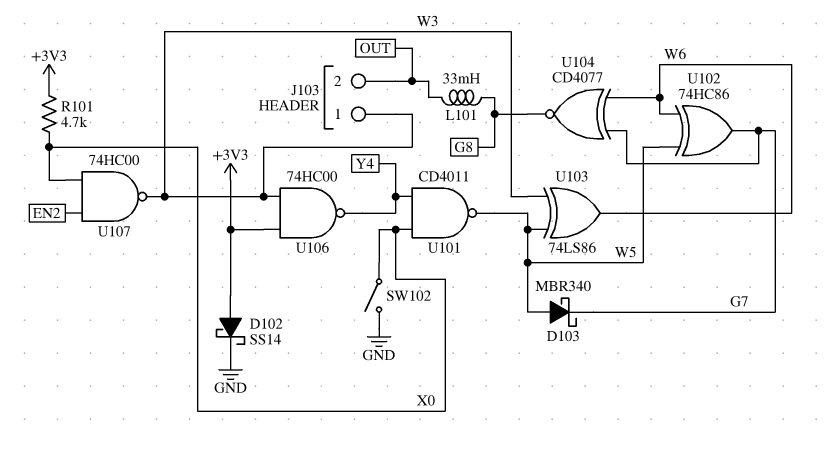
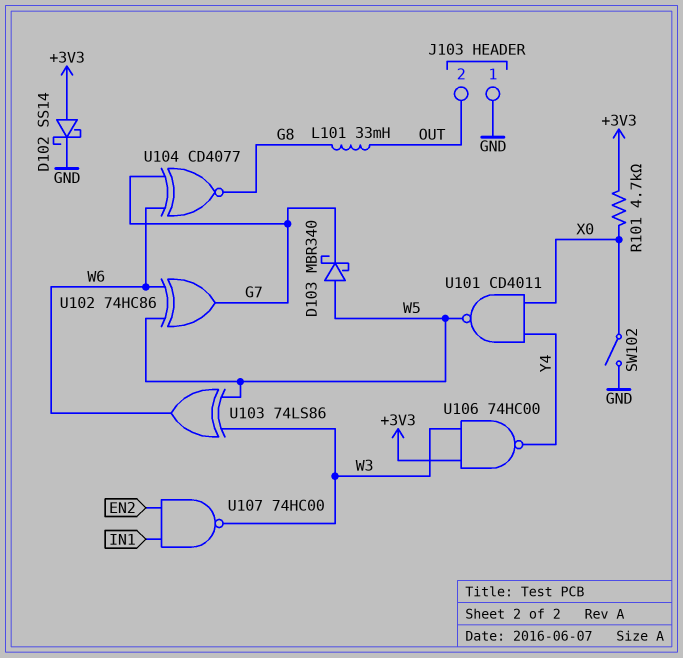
J103 pin 1: W3 -> GND
U107: NAND 74HC00 (in EN2, in X0, out W3) -> NAND 74HC00 (in EN2, in IN1, out W3)

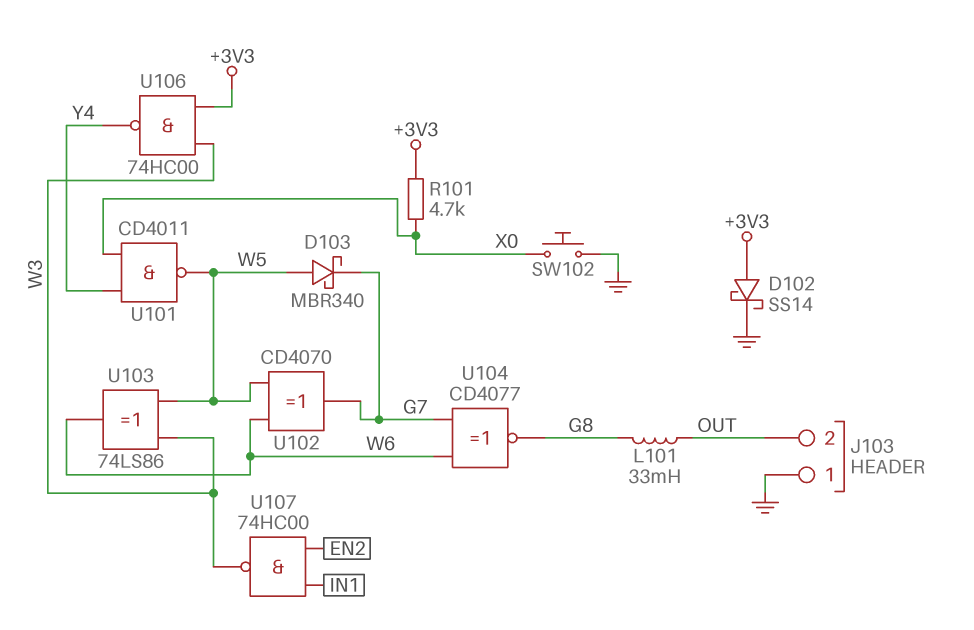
SW102: switch (GND, X0) -> button (GND, X0)
U102: XOR 74HC86 (in W5, in W6, out G7) -> XOR CD4070 (in W5, in W6, out G7)

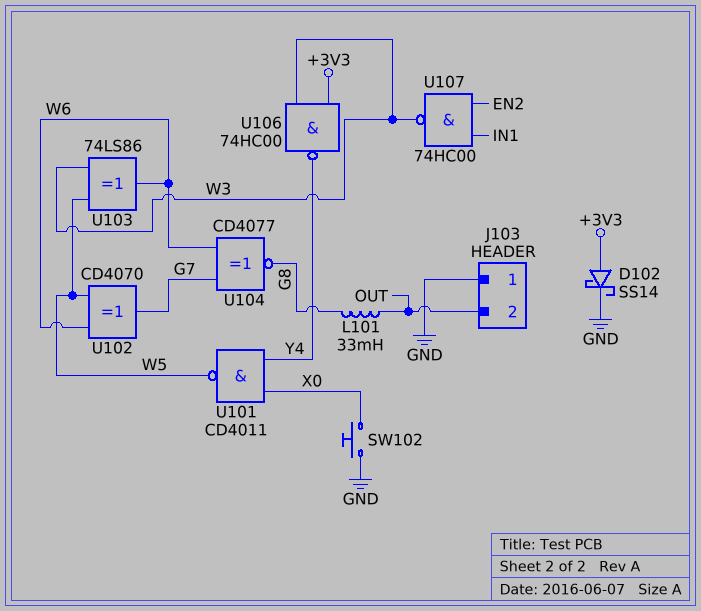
D103: schottky MBR340 (A W5, K G7) -> none
R101: 4.7k (+3V3, X0) -> none

